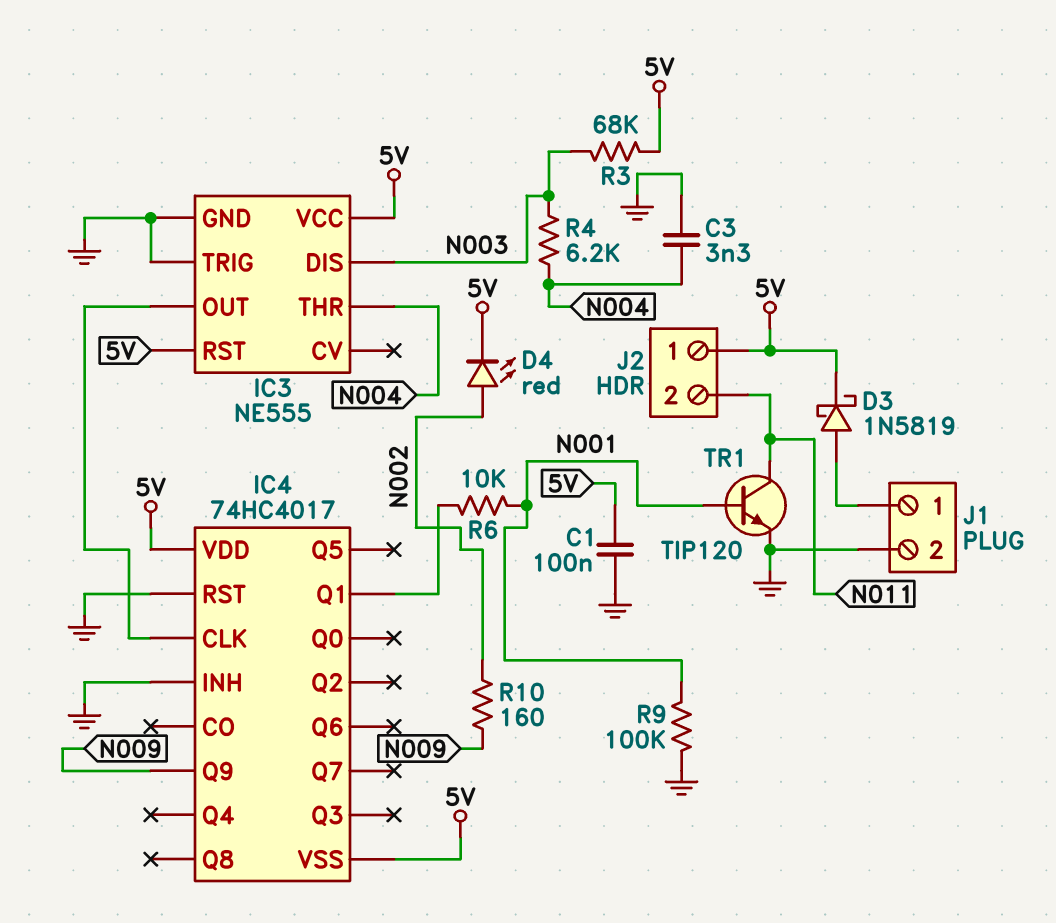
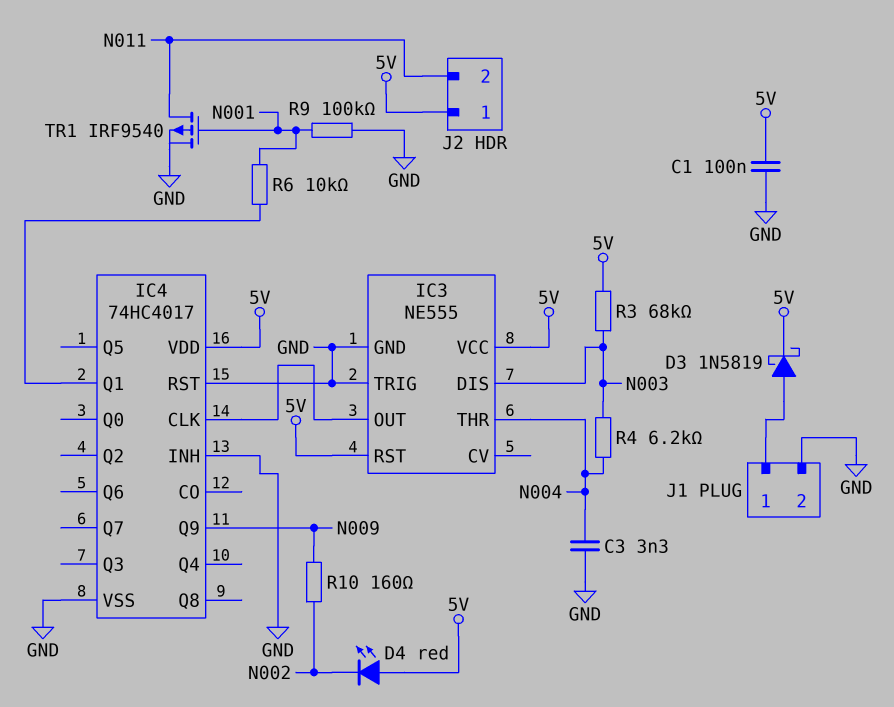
D4: LED red (A N002, K 5V) -> LED red (A 5V, K N002)
IC4 pin VSS: 5V -> GND
TR1: NPN TIP120 (B N001, C N011, E GND) -> PMOS IRF9540 (G N001, D N011, S GND)

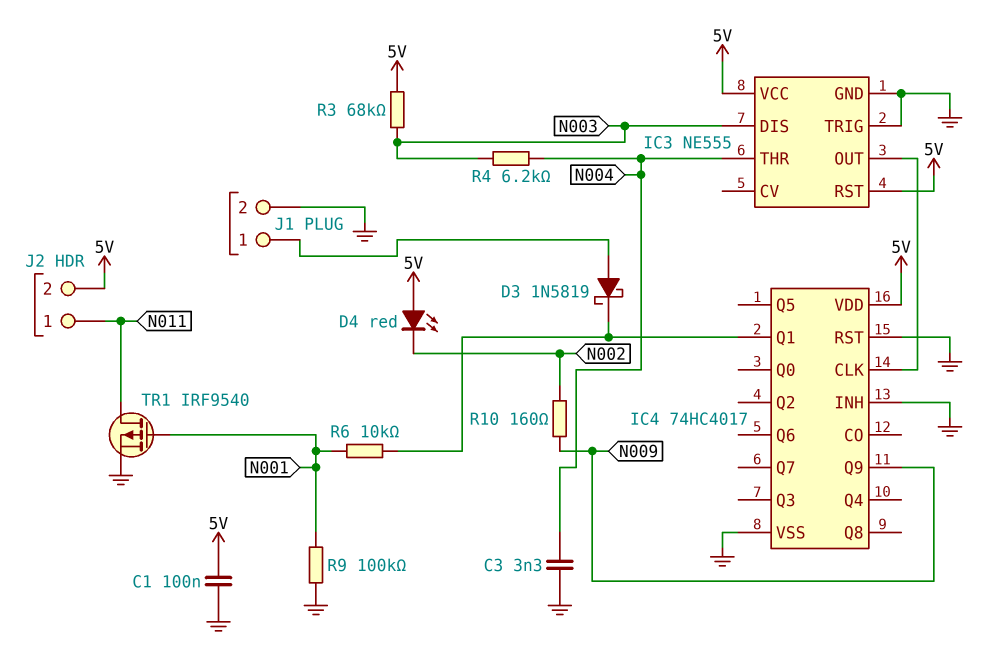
D3: schottky 1N5819 (A J1/1, K 5V) -> schottky 1N5819 (A J1/1, K IC4/Q1)
J2 pin 1: 5V -> N011
J2 pin 2: N011 -> 5V

